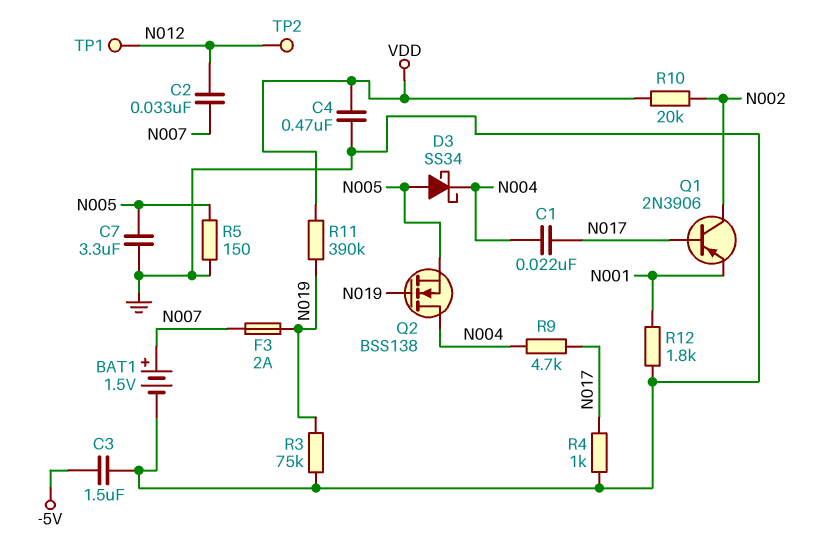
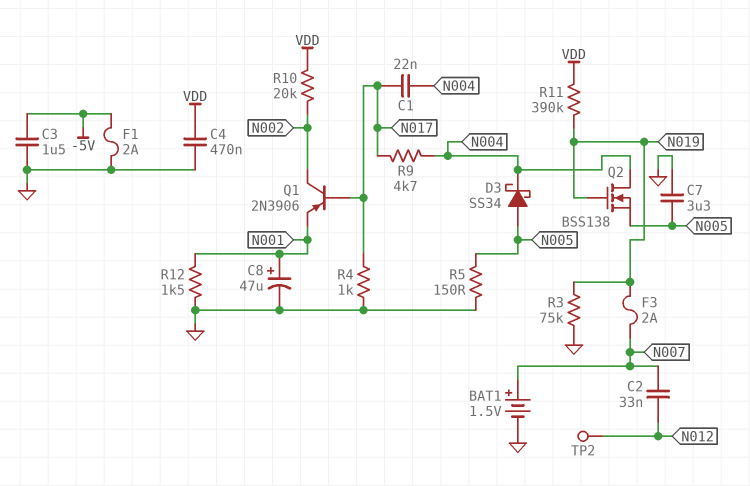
C8: none -> 47uF (plus N001, minus GND)
F1: none -> 2A (-5V, GND)
R12: 1.8k (GND, N001) -> 1.5k (GND, N001)
TP1: test point (N012) -> none

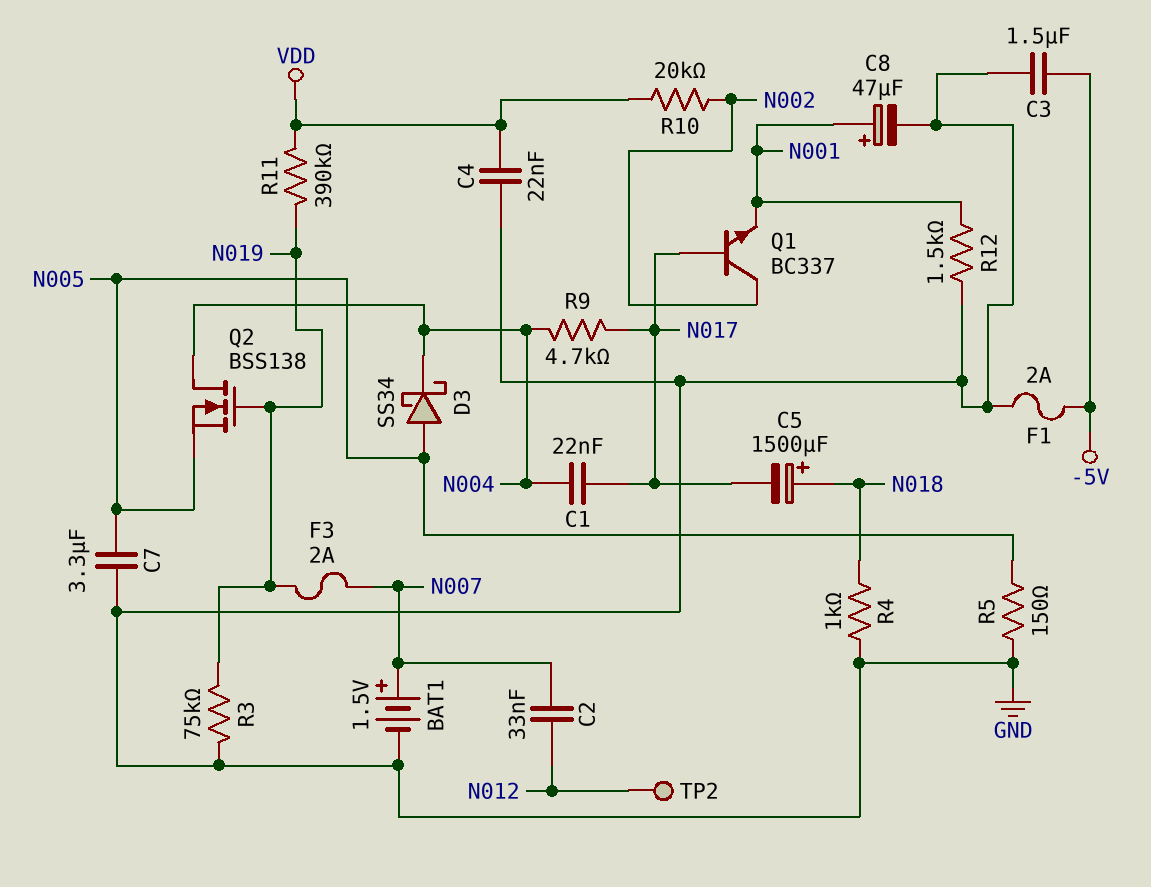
C4: 470nF (GND, VDD) -> 22nF (GND, VDD)
C5: none -> 1500uF (plus N018, minus N017)
Q1: PNP 2N3906 (B N017, C N002, E N001) -> NPN BC337 (B N017, C N002, E N001)
R4: 1k (GND, N017) -> 1k (GND, N018)

